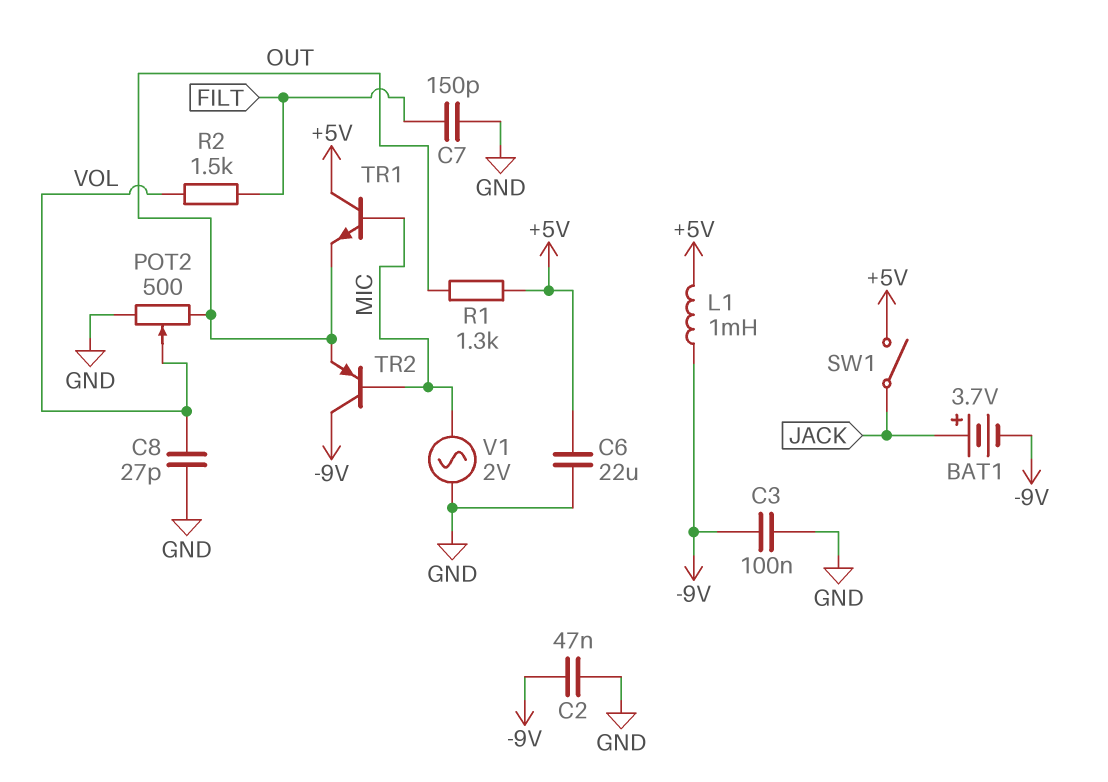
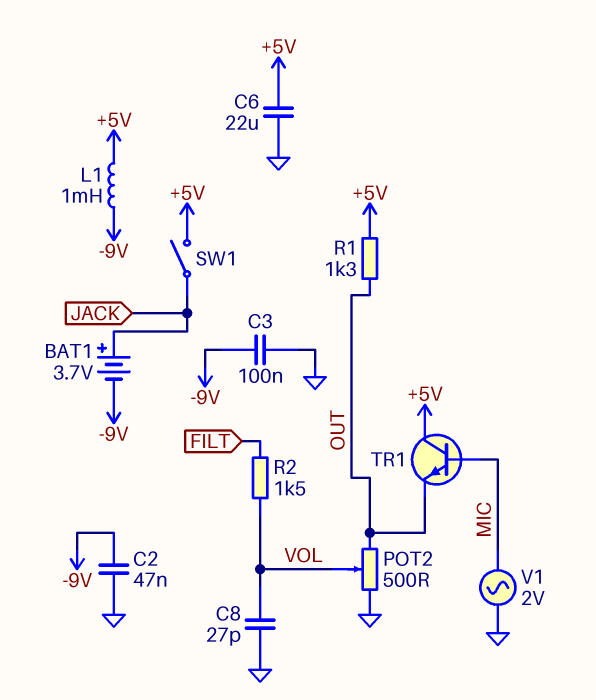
C7: 150pF (FILT, GND) -> none
TR2: PNP (B MIC, C -9V, E OUT) -> none

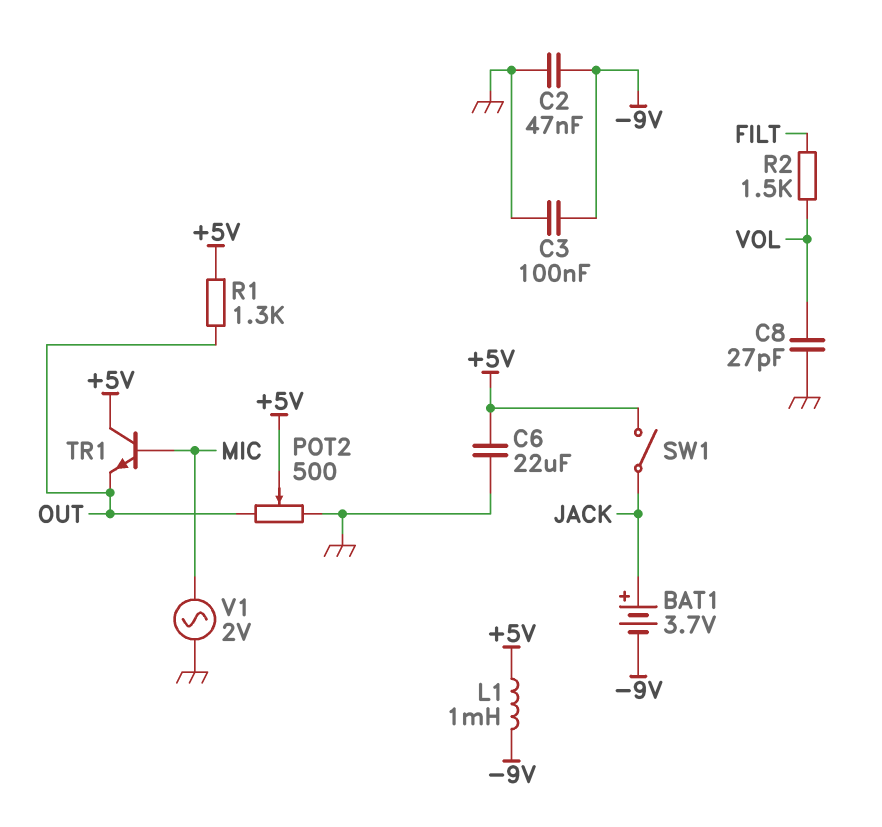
POT2: 500 (GND, OUT, wiper VOL) -> 500 (GND, OUT, wiper +5V)

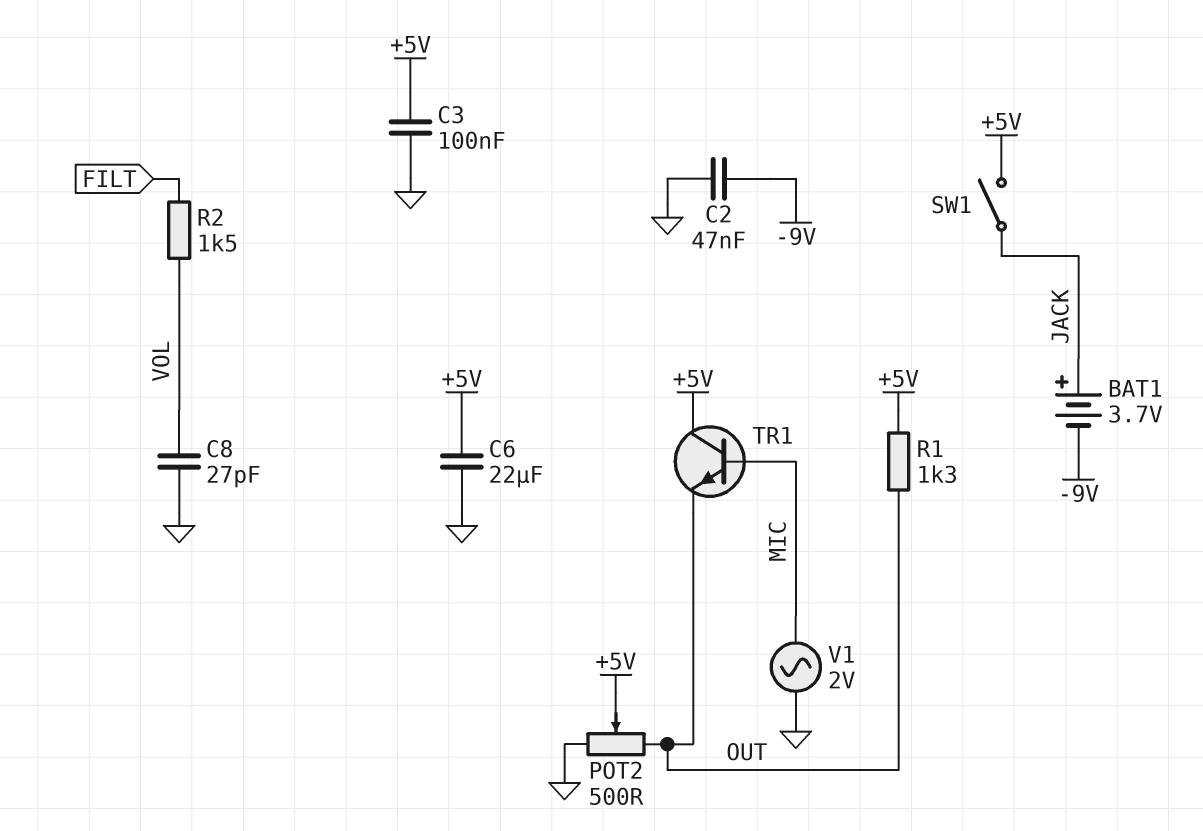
C3: 100nF (-9V, GND) -> 100nF (+5V, GND)
L1: 1mH (+5V, -9V) -> none

